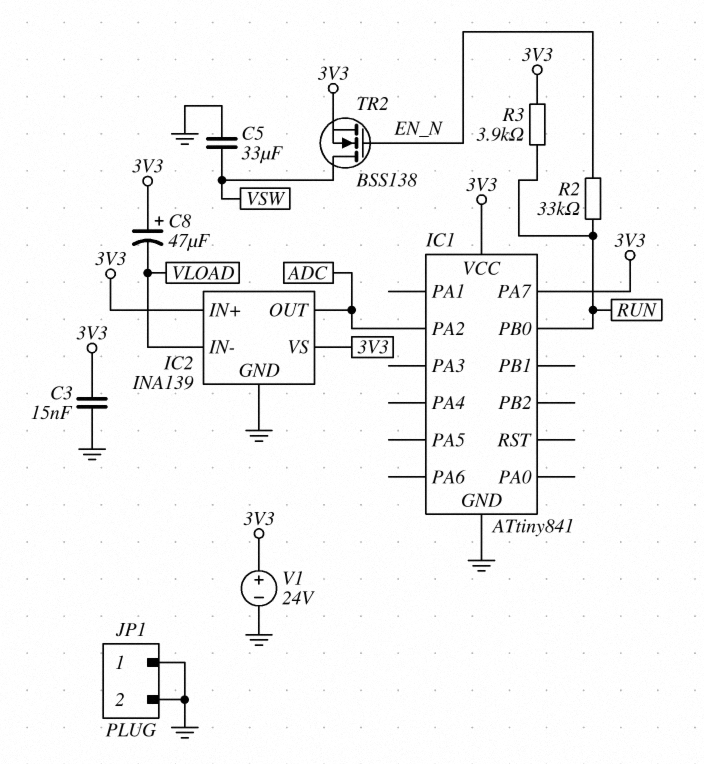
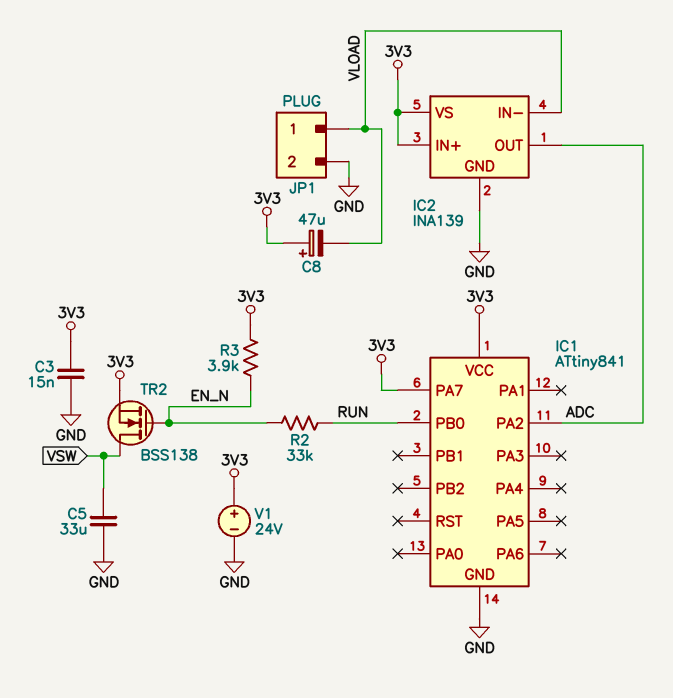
JP1 pin 1: GND -> VLOAD
R3: 3.9k (3V3, RUN) -> 3.9k (3V3, EN_N)

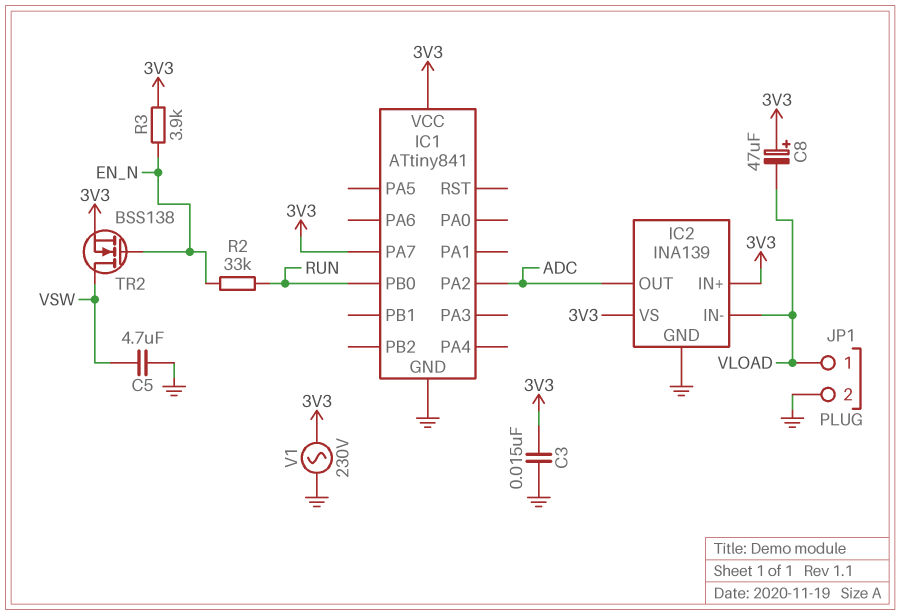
C5: 33uF (GND, VSW) -> 4.7uF (GND, VSW)
V1: 24V (plus 3V3, minus GND) -> AC 230V (3V3, GND)

